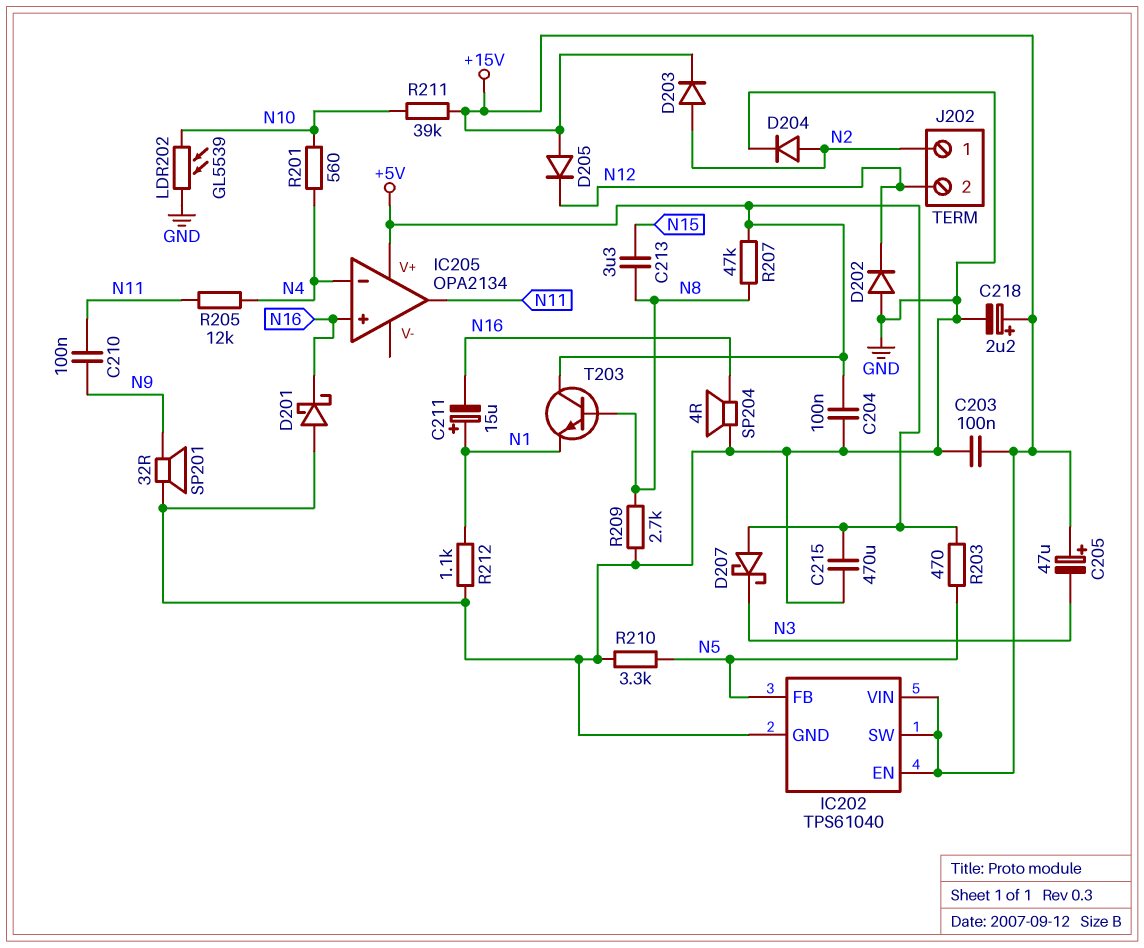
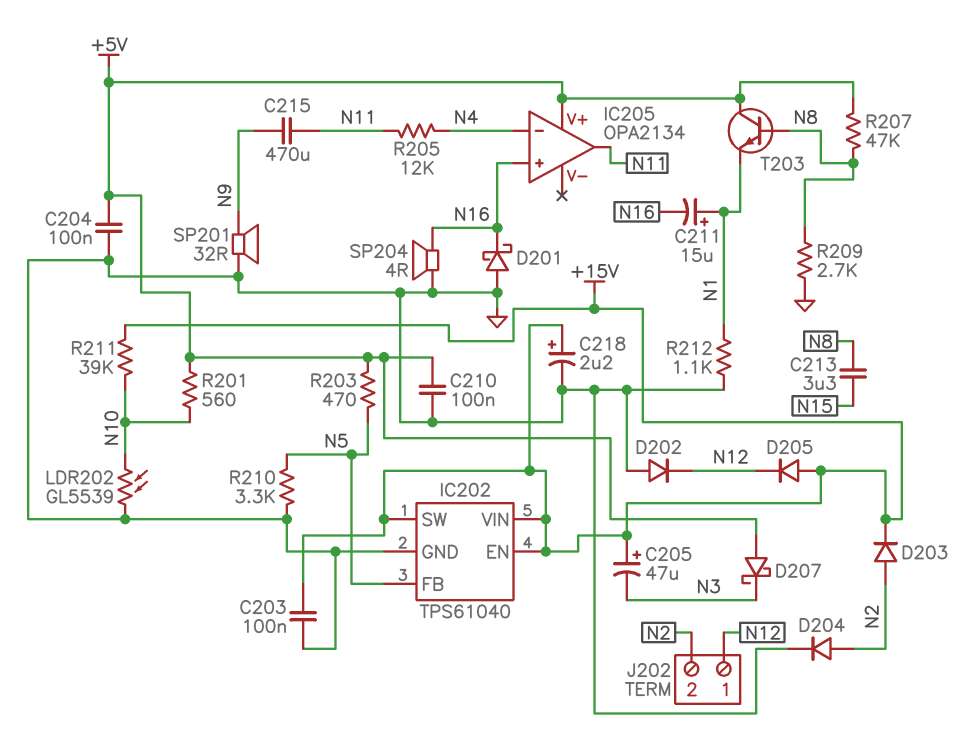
C210: 100nF (N9, N11) -> 100nF (+5V, GND)
C215: 470uF (+5V, GND) -> 470uF (N9, N11)
J202 pin 1: N2 -> N12
J202 pin 2: N12 -> N2
R201: 560 (N4, N10) -> 560 (+5V, N10)

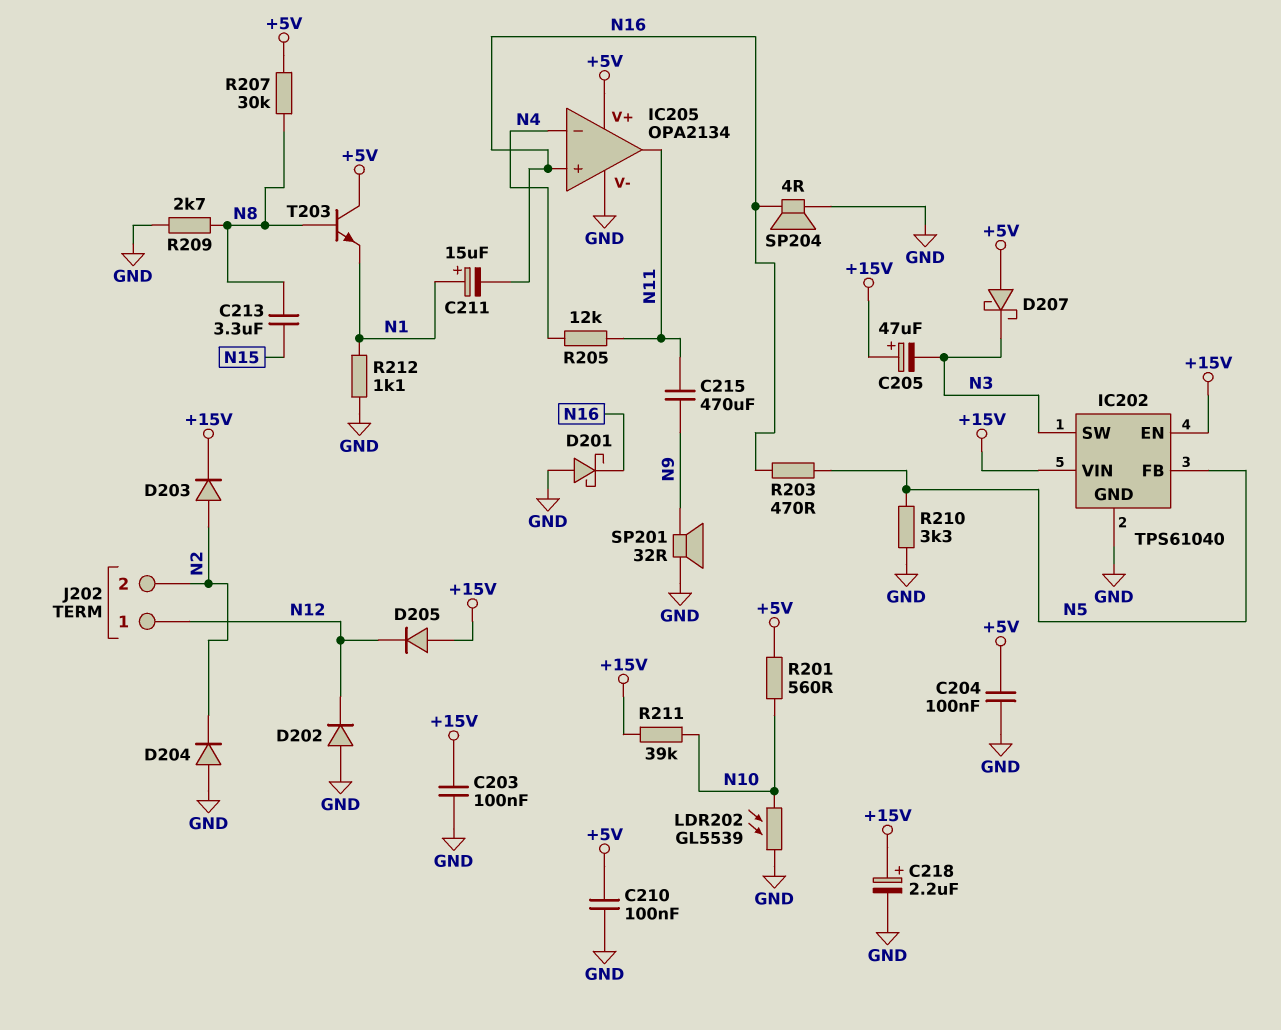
D204: diode (A N2, K GND) -> diode (A GND, K N2)
IC202 pin SW: +15V -> N3
IC205 pin V-: none -> GND
R203: 470 (+5V, N5) -> 470 (N5, N16)
R207: 47k (+5V, N8) -> 30k (+5V, N8)

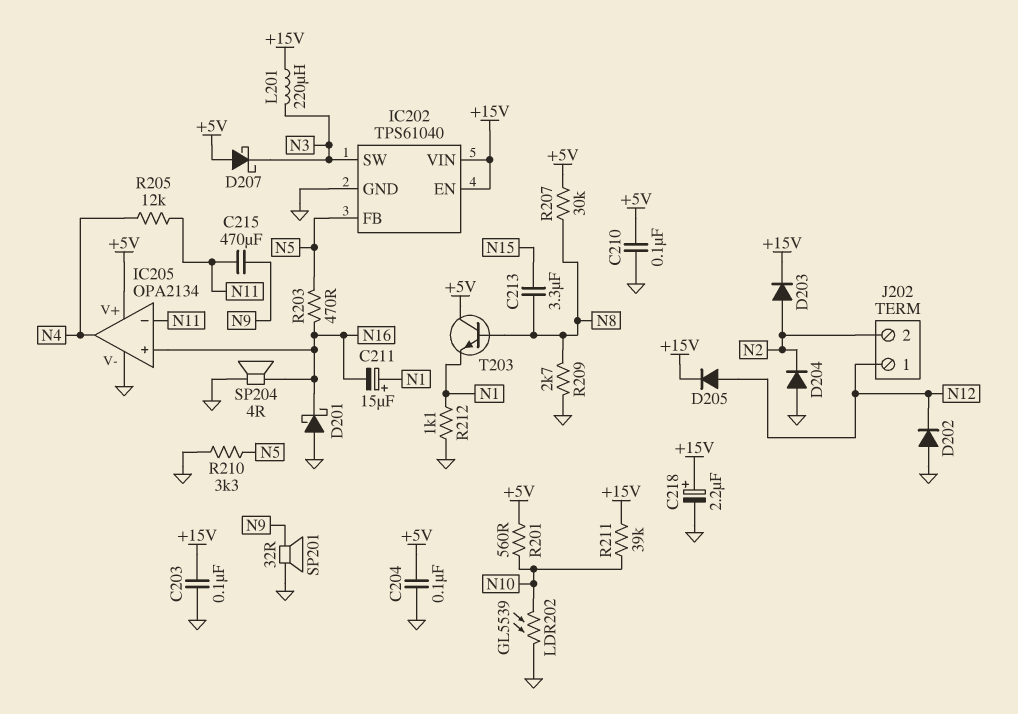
C205: 47uF (plus +15V, minus N3) -> none
D205: diode (A +15V, K N12) -> diode (A N12, K +15V)
IC205 pin in-: N4 -> N11
IC205 pin out: N11 -> N4
L201: none -> 220uH (+15V, N3)

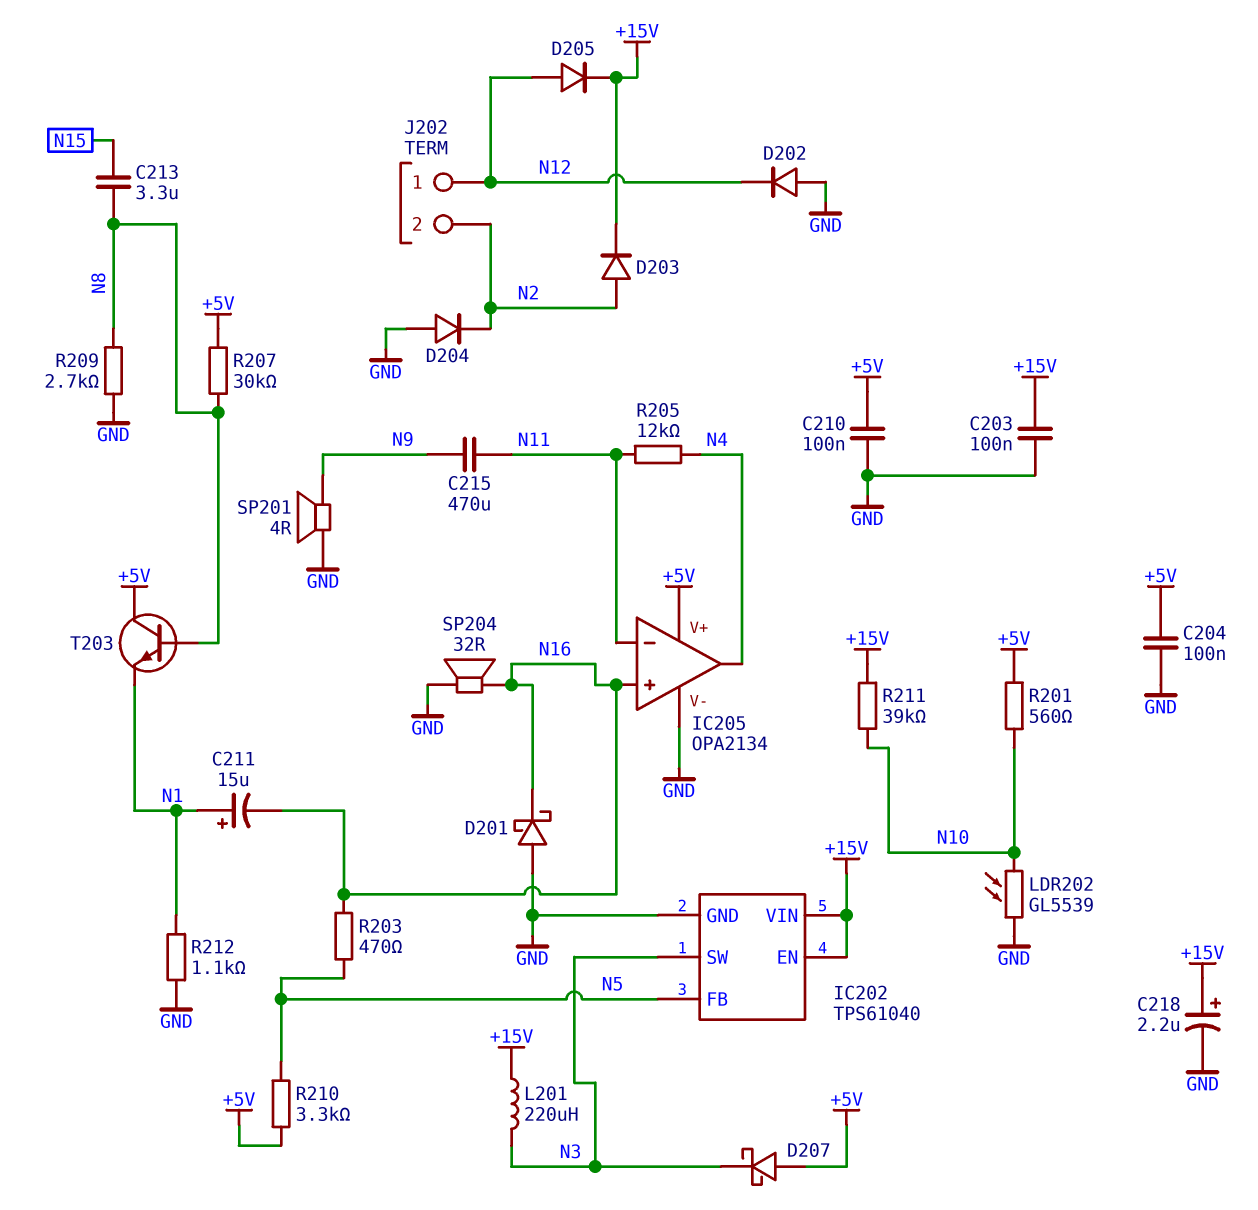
R210: 3.3k (GND, N5) -> 3.3k (+5V, N5)
SP201: speaker 32R (GND, N9) -> speaker 4R (GND, N9)
SP204: speaker 4R (GND, N16) -> speaker 32R (GND, N16)

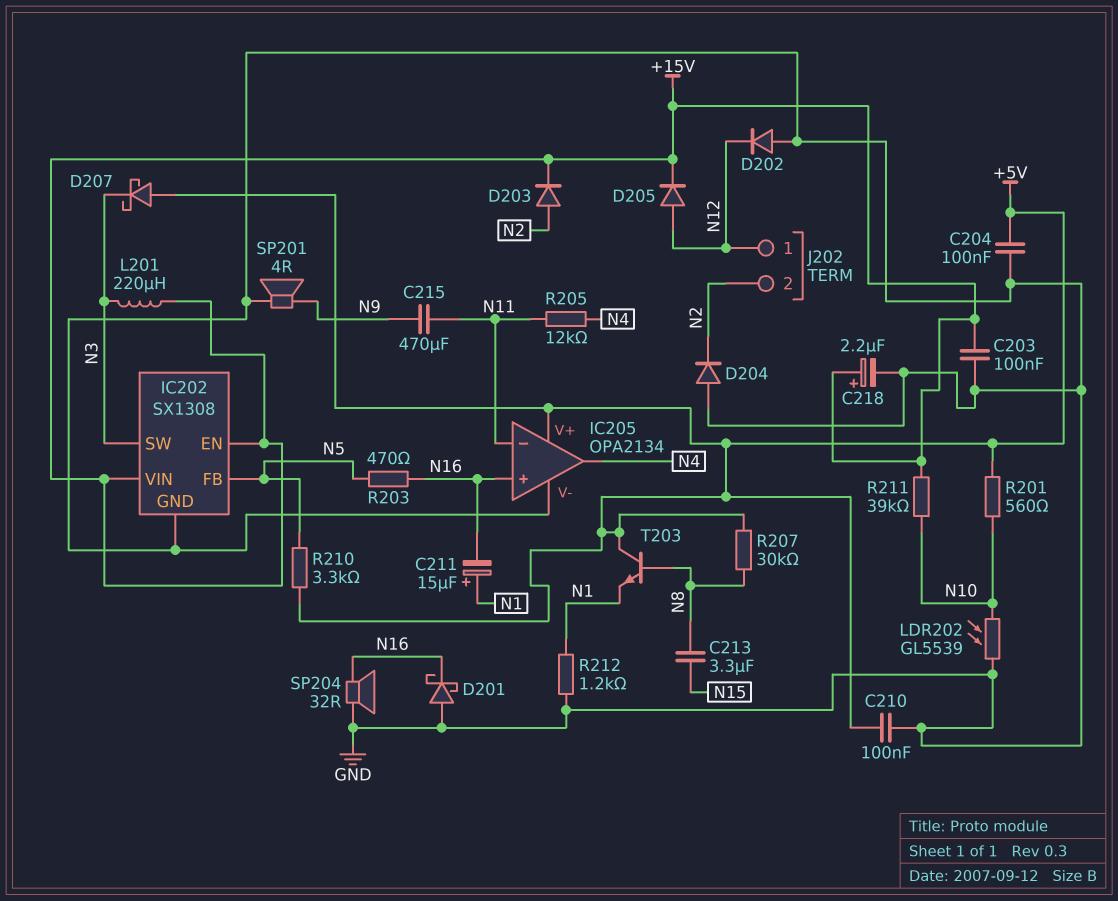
IC202: TPS61040 -> SX1308
R209: 2.7k (GND, N8) -> none
R212: 1.1k (GND, N1) -> 1.2k (GND, N1)

